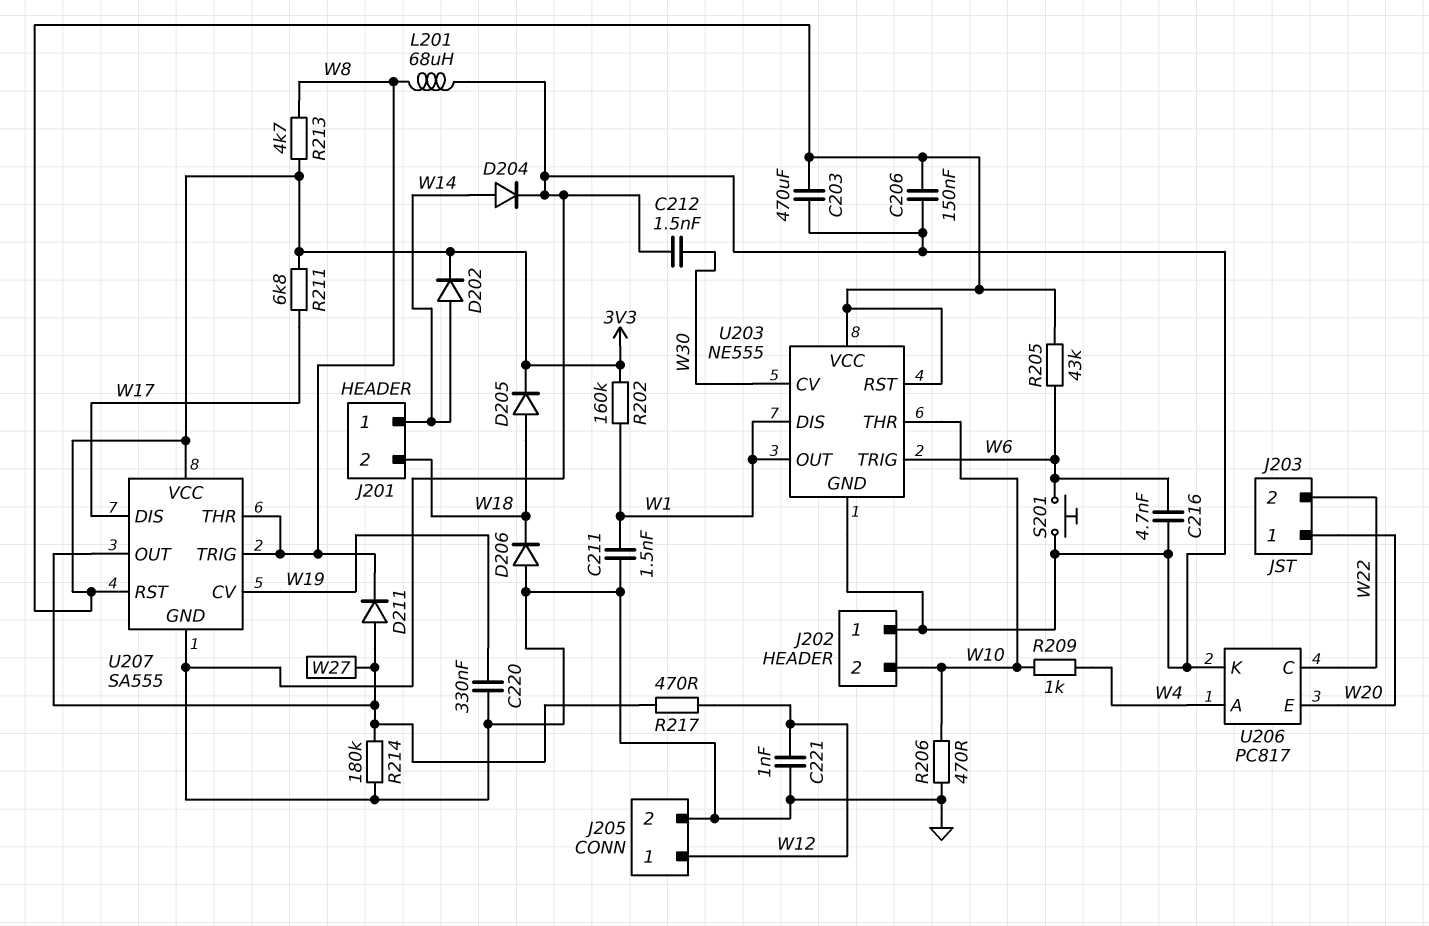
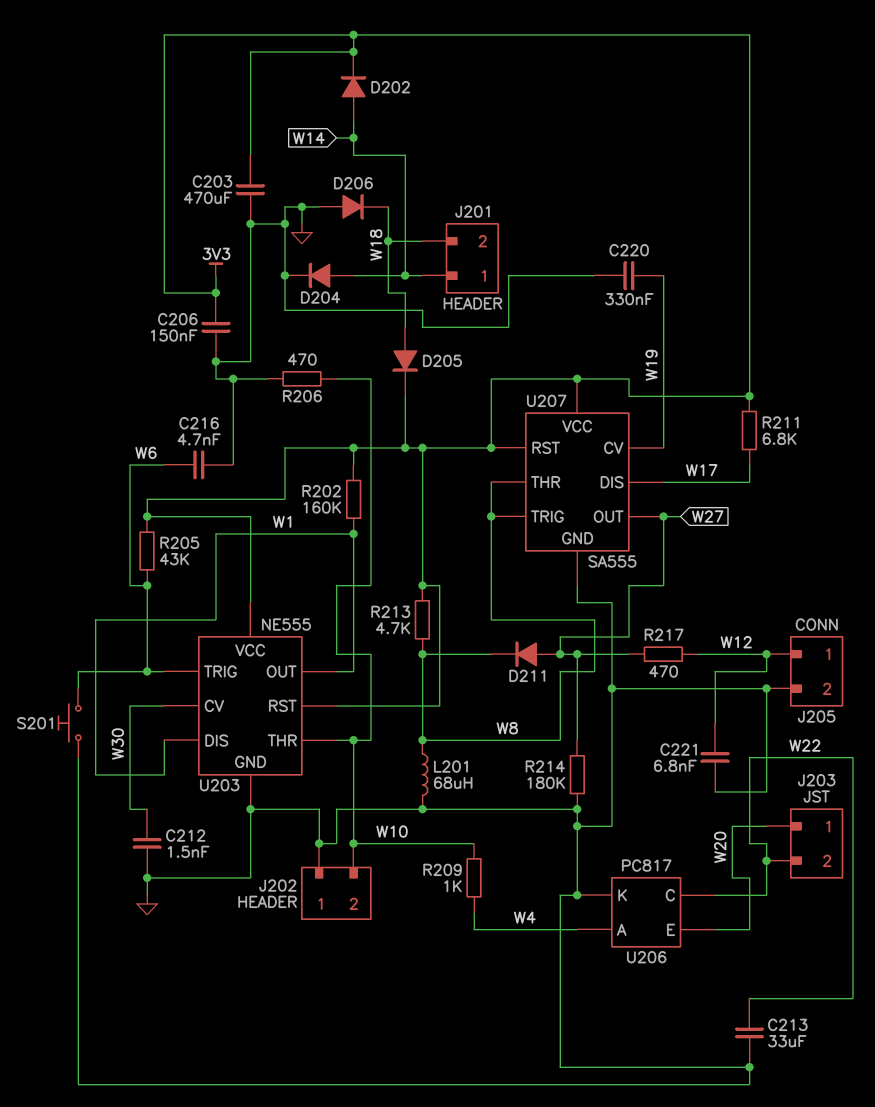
C211: 1.5nF (GND, W1) -> none
C213: none -> 33uF (GND, W22)
C221: 1nF (GND, W12) -> 6.8nF (GND, W12)

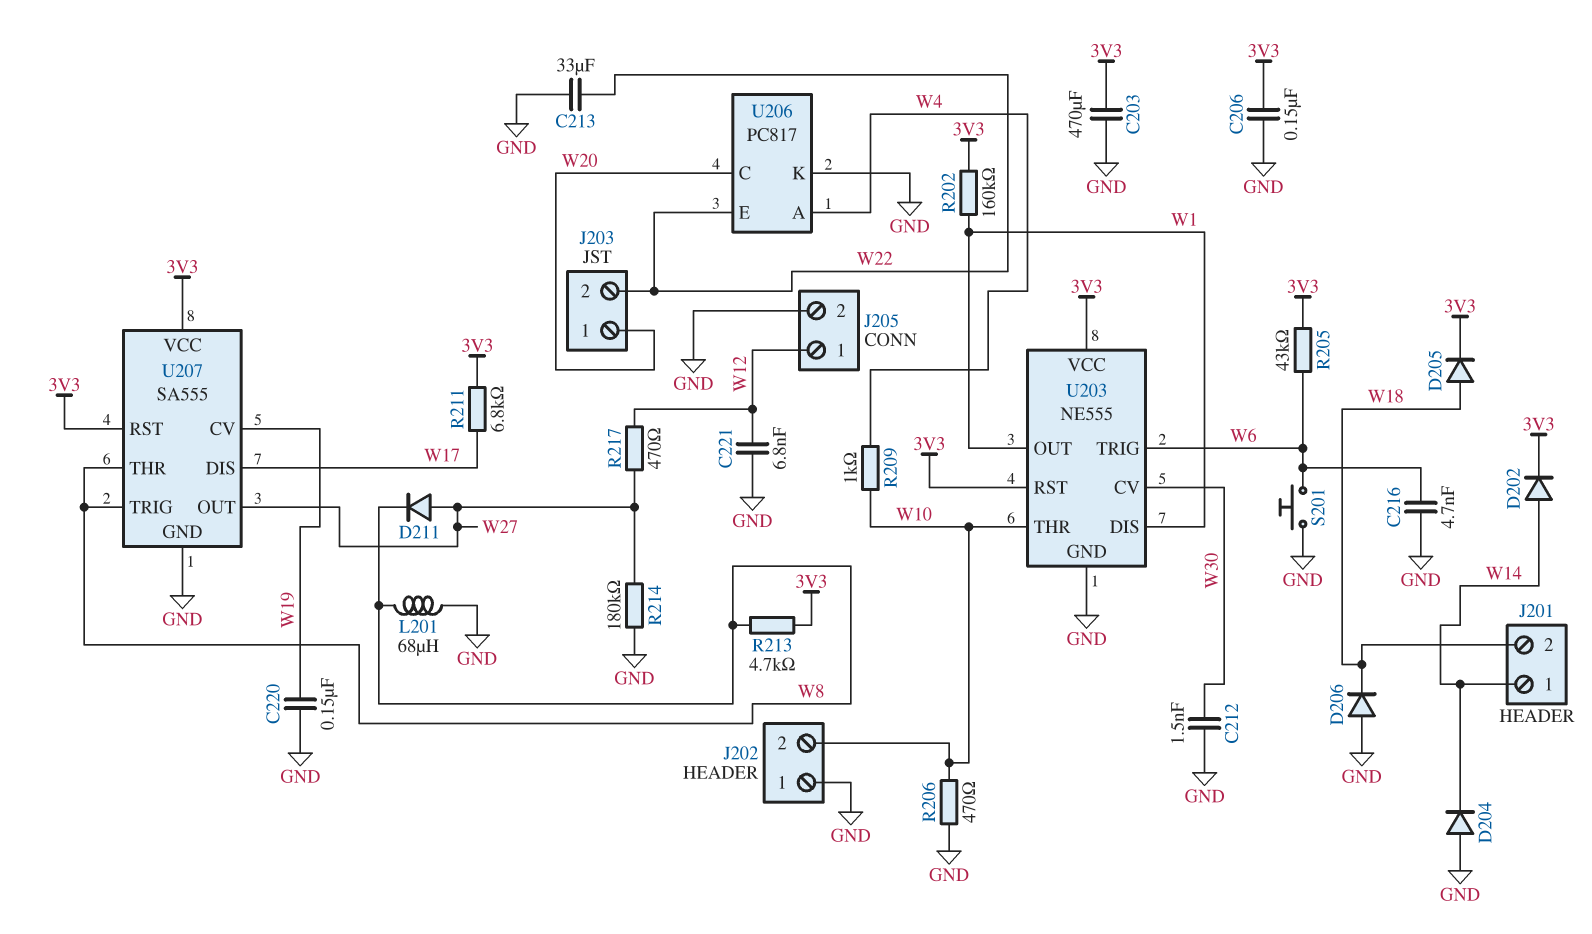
C220: 330nF (GND, W19) -> 150nF (GND, W19)
D204: diode (A W14, K GND) -> diode (A GND, K W14)
U206 pin C: W22 -> W20
U206 pin E: W20 -> W22

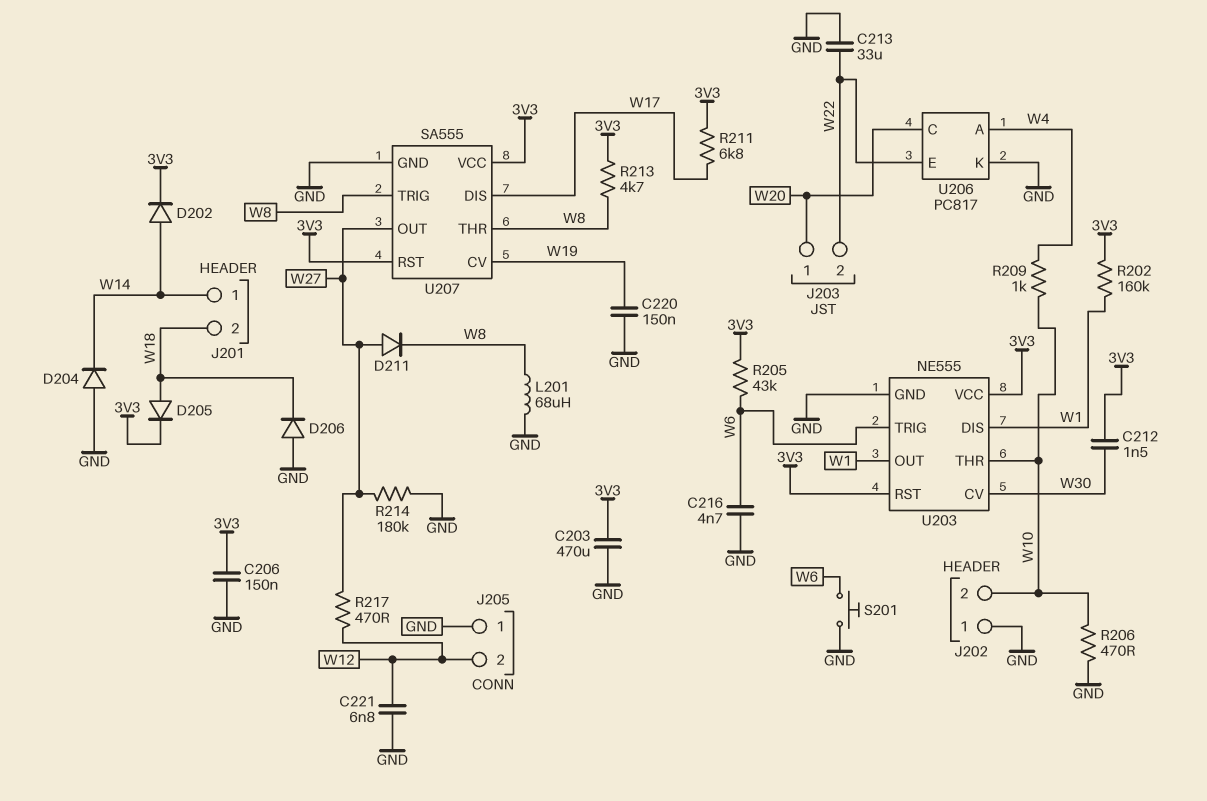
C212: 1.5nF (GND, W30) -> 1.5nF (3V3, W30)
J205 pin 1: W12 -> GND
J205 pin 2: GND -> W12

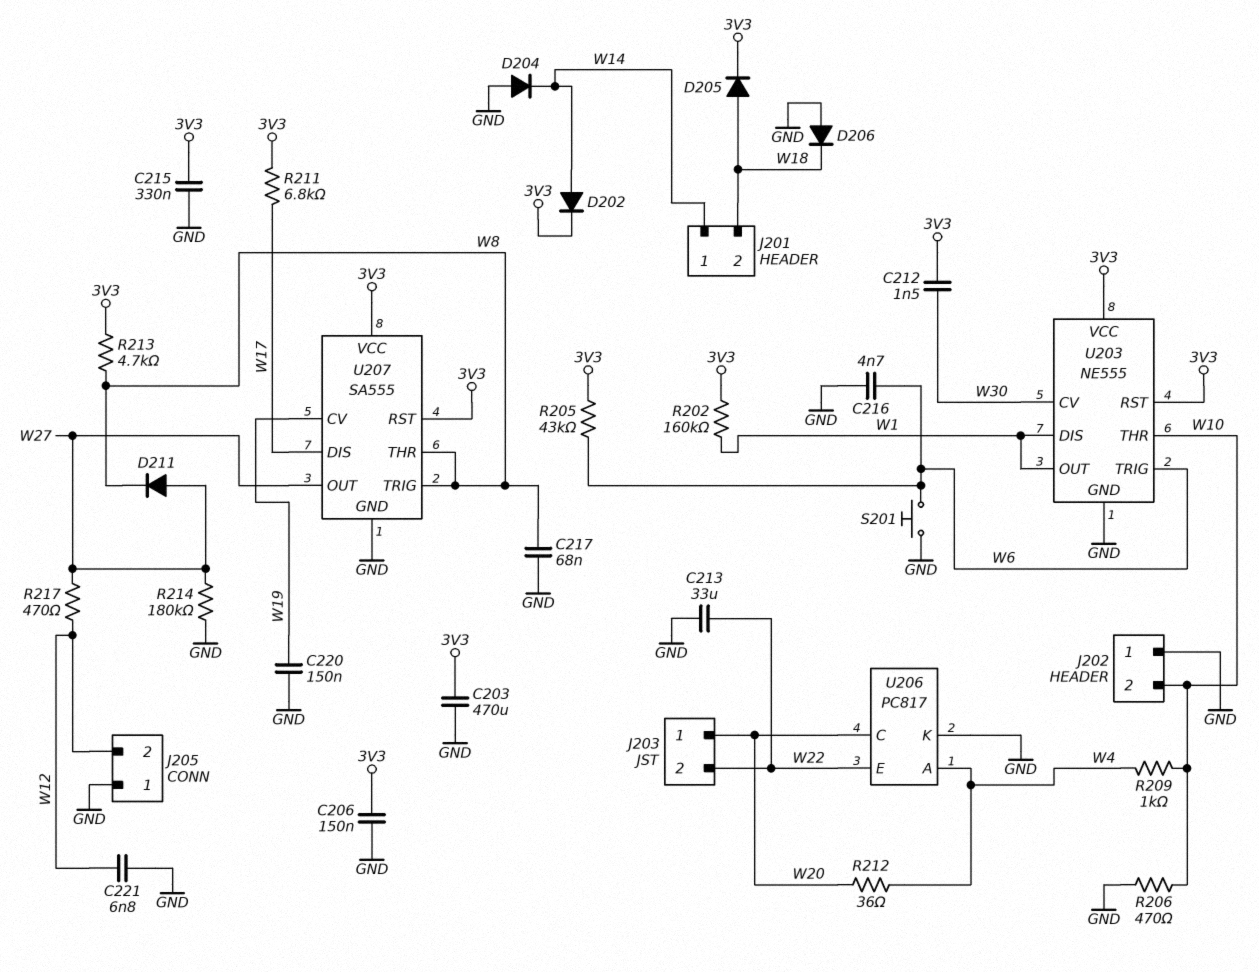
C215: none -> 330nF (3V3, GND)
C217: none -> 68nF (GND, W8)
L201: 68uH (GND, W8) -> none
R212: none -> 36 (W4, W20)

